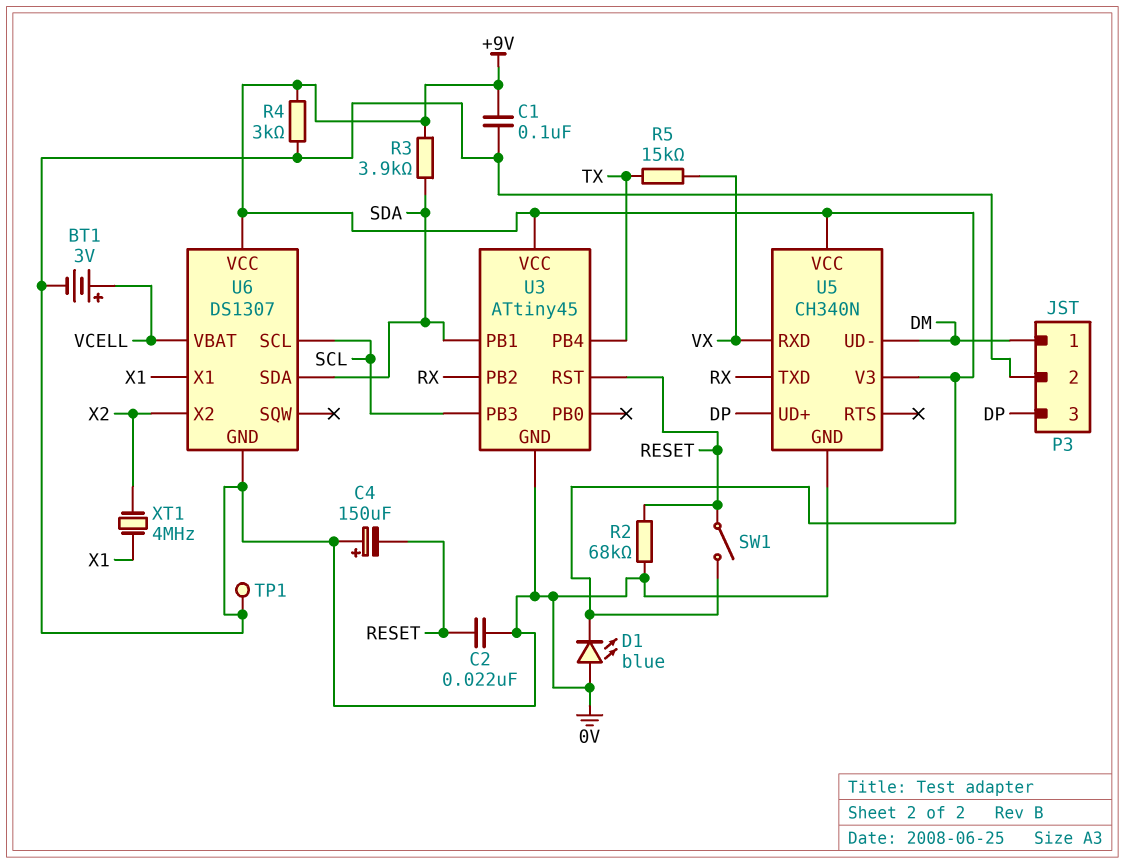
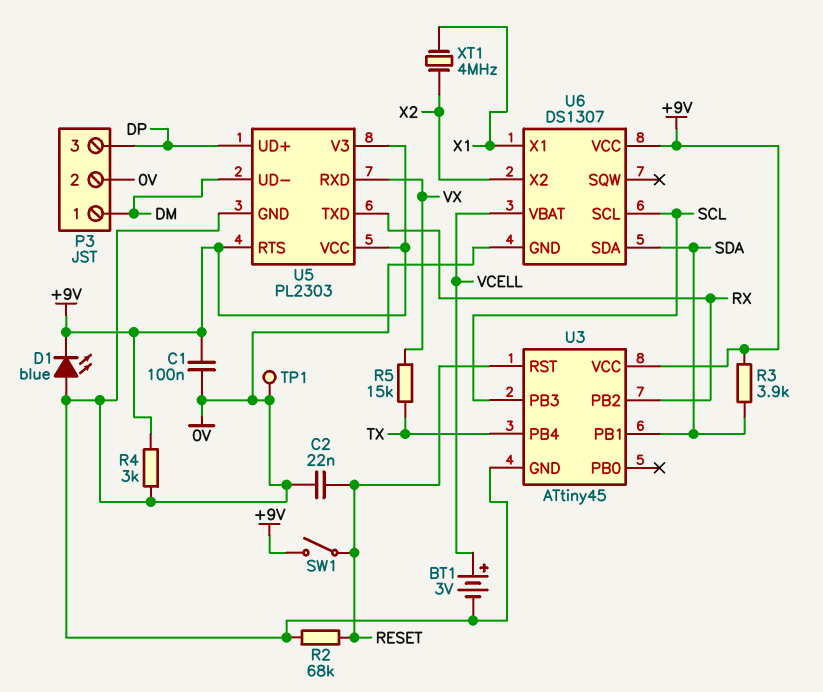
C4: 150uF (plus 0V, minus RESET) -> none
U5: CH340N -> PL2303
U5 pin RTS: none -> +9V

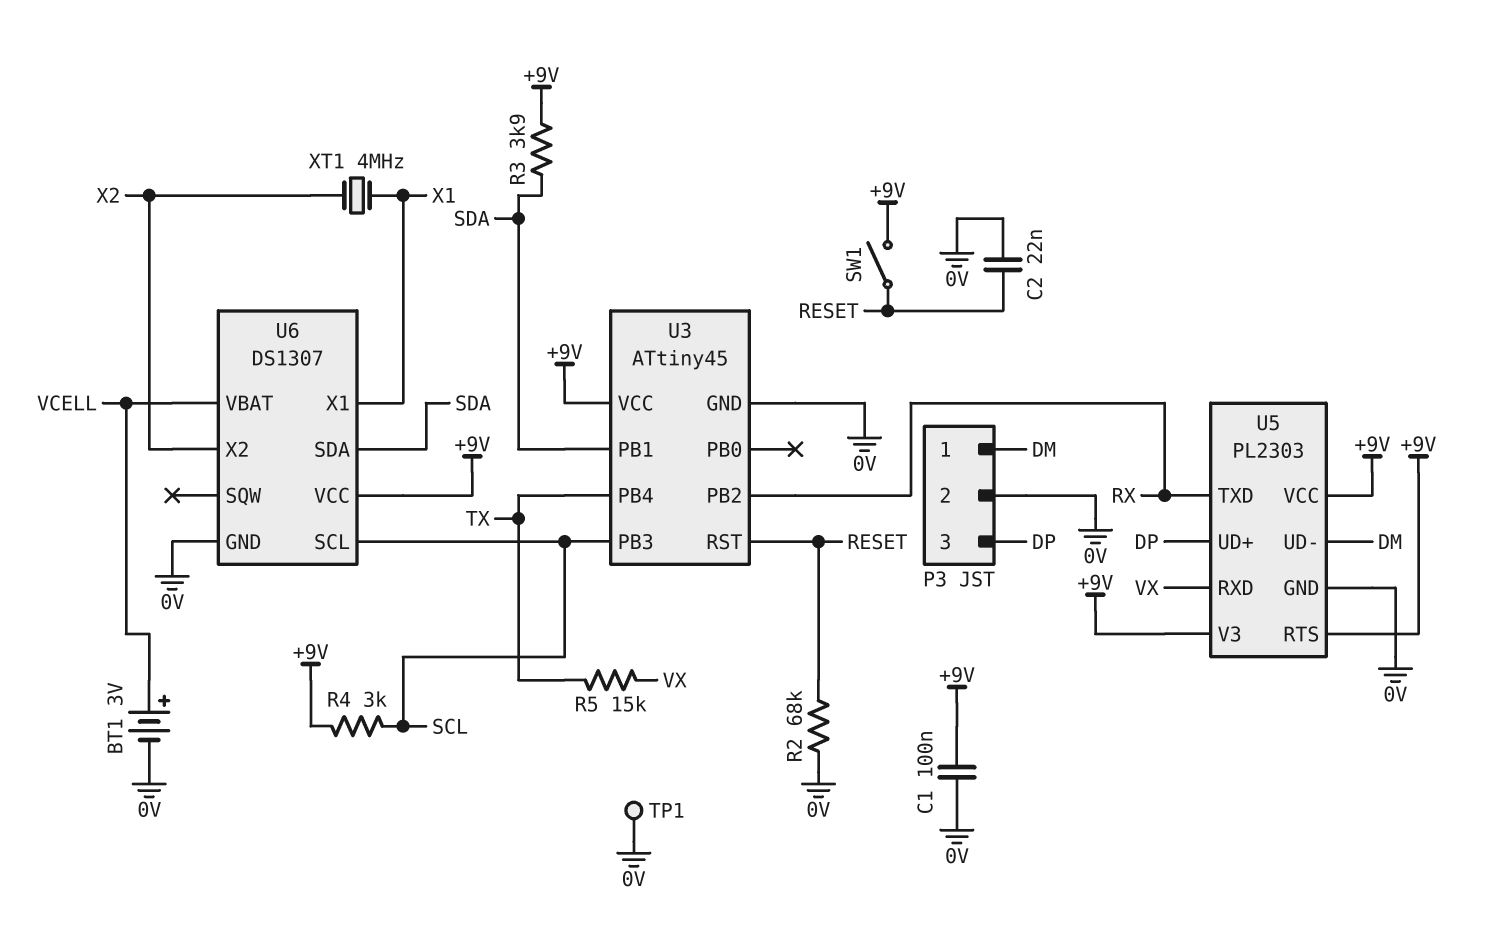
D1: LED blue (A 0V, K +9V) -> none
R4: 3k (+9V, 0V) -> 3k (+9V, SCL)

